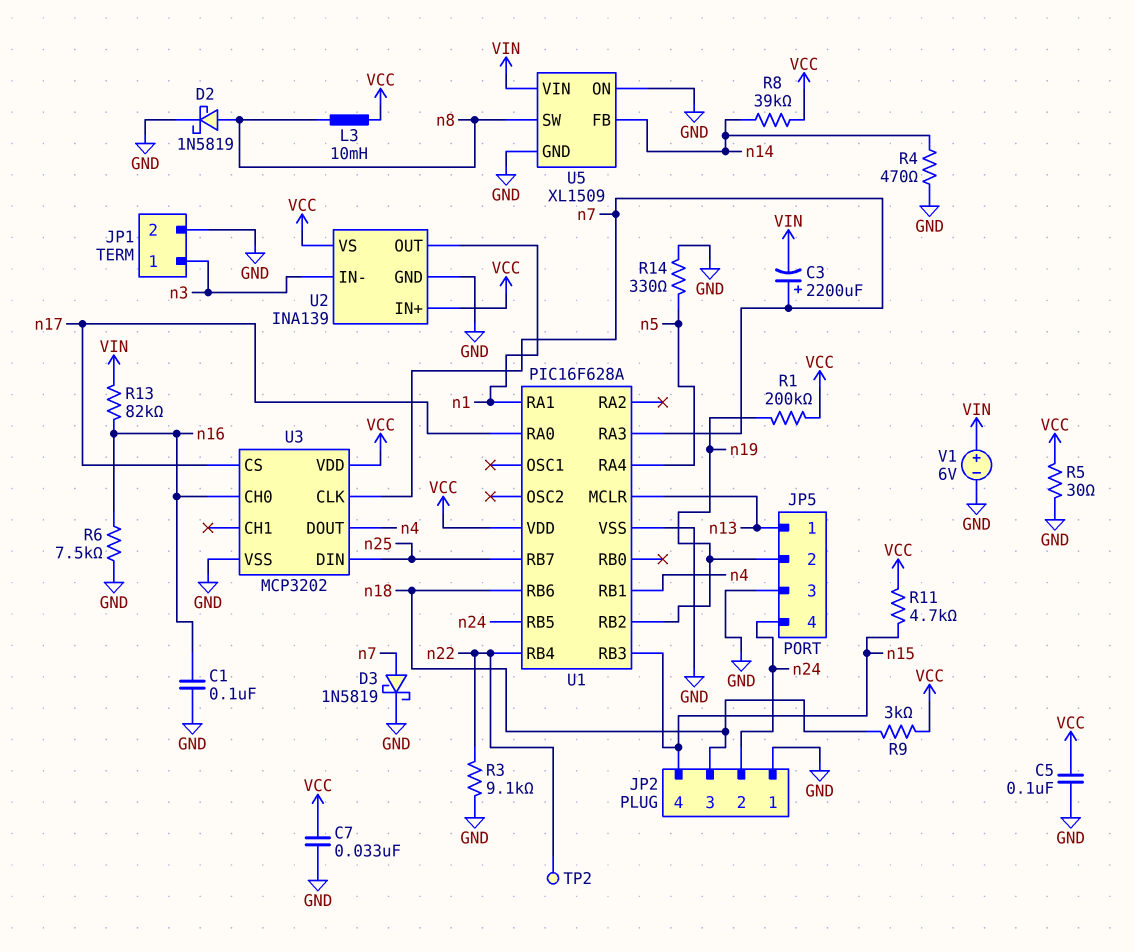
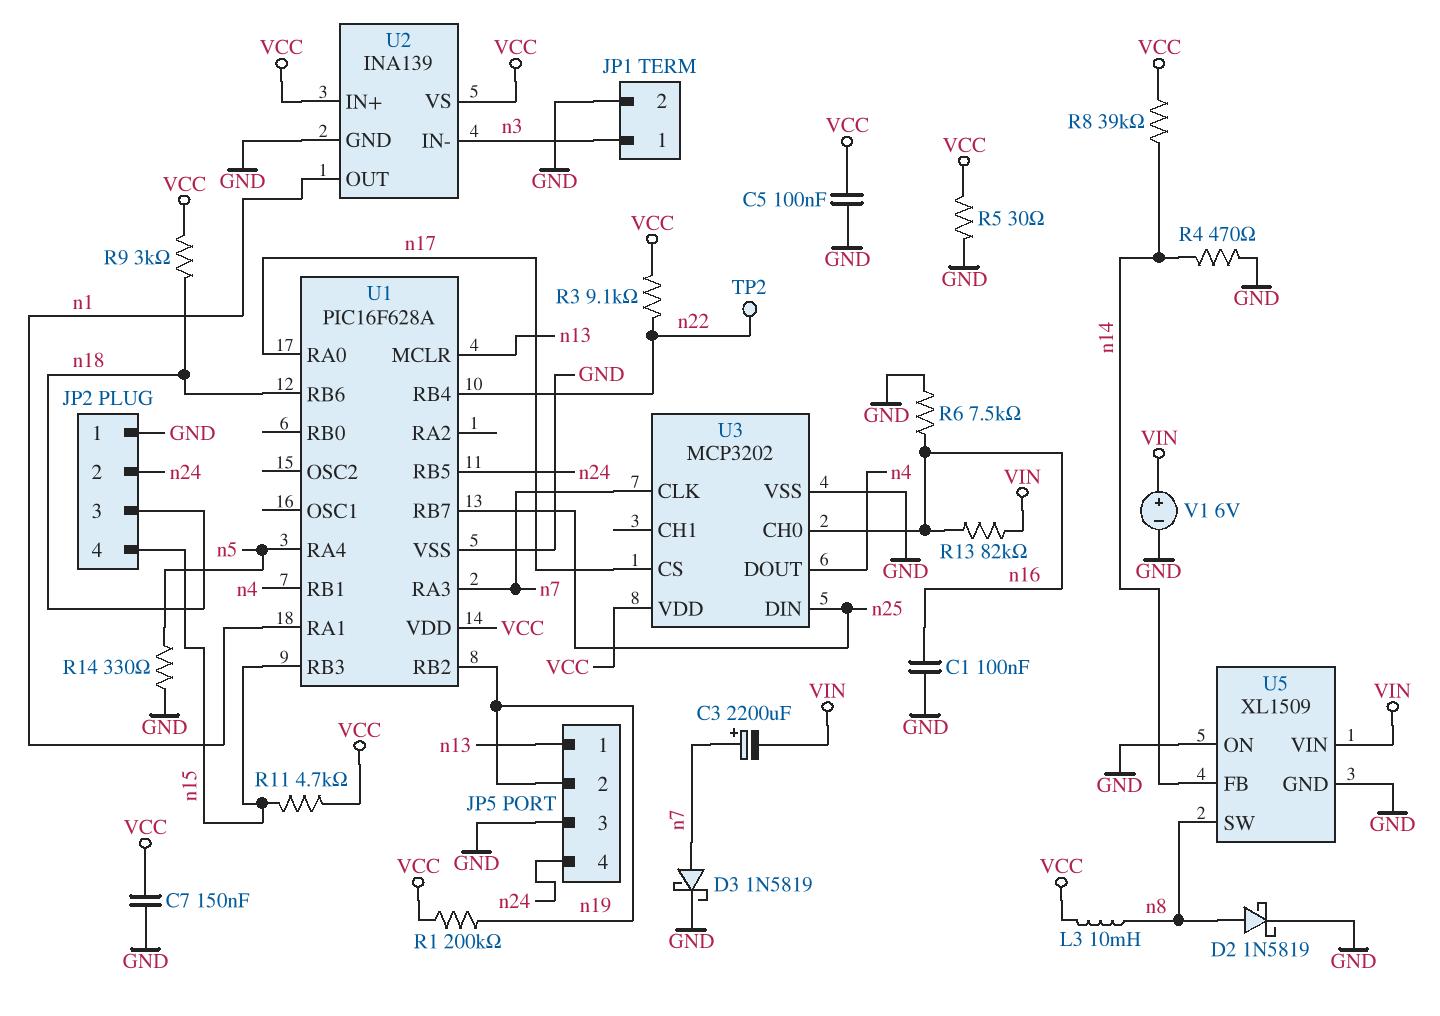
C7: 33nF (GND, VCC) -> 150nF (GND, VCC)
R3: 9.1k (GND, n22) -> 9.1k (VCC, n22)

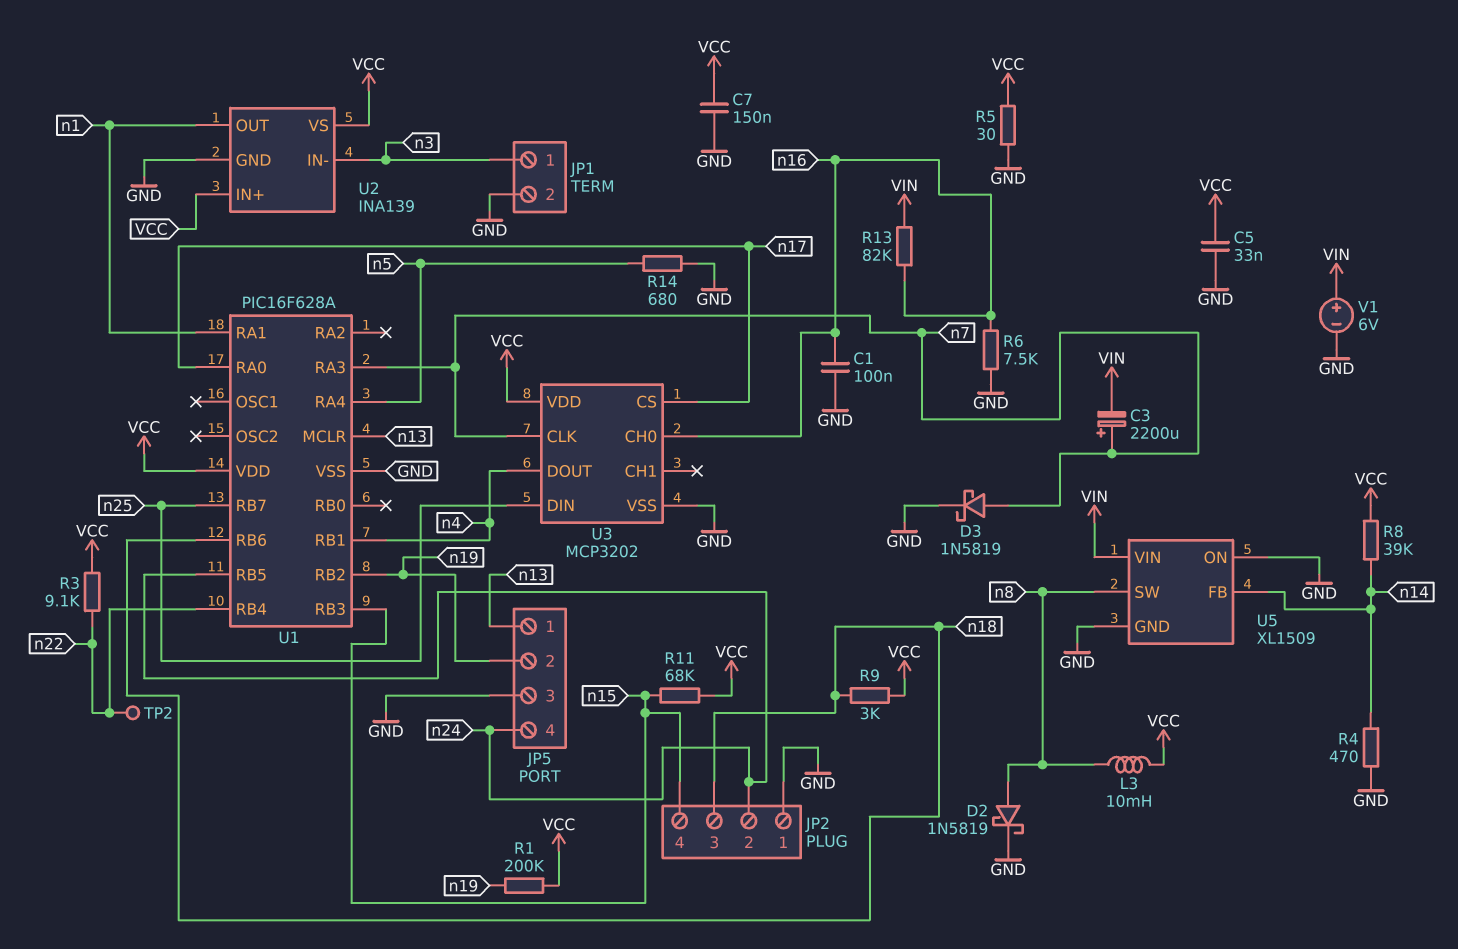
C5: 100nF (GND, VCC) -> 33nF (GND, VCC)
R11: 4.7k (VCC, n15) -> 68k (VCC, n15)
R14: 330 (GND, n5) -> 680 (GND, n5)

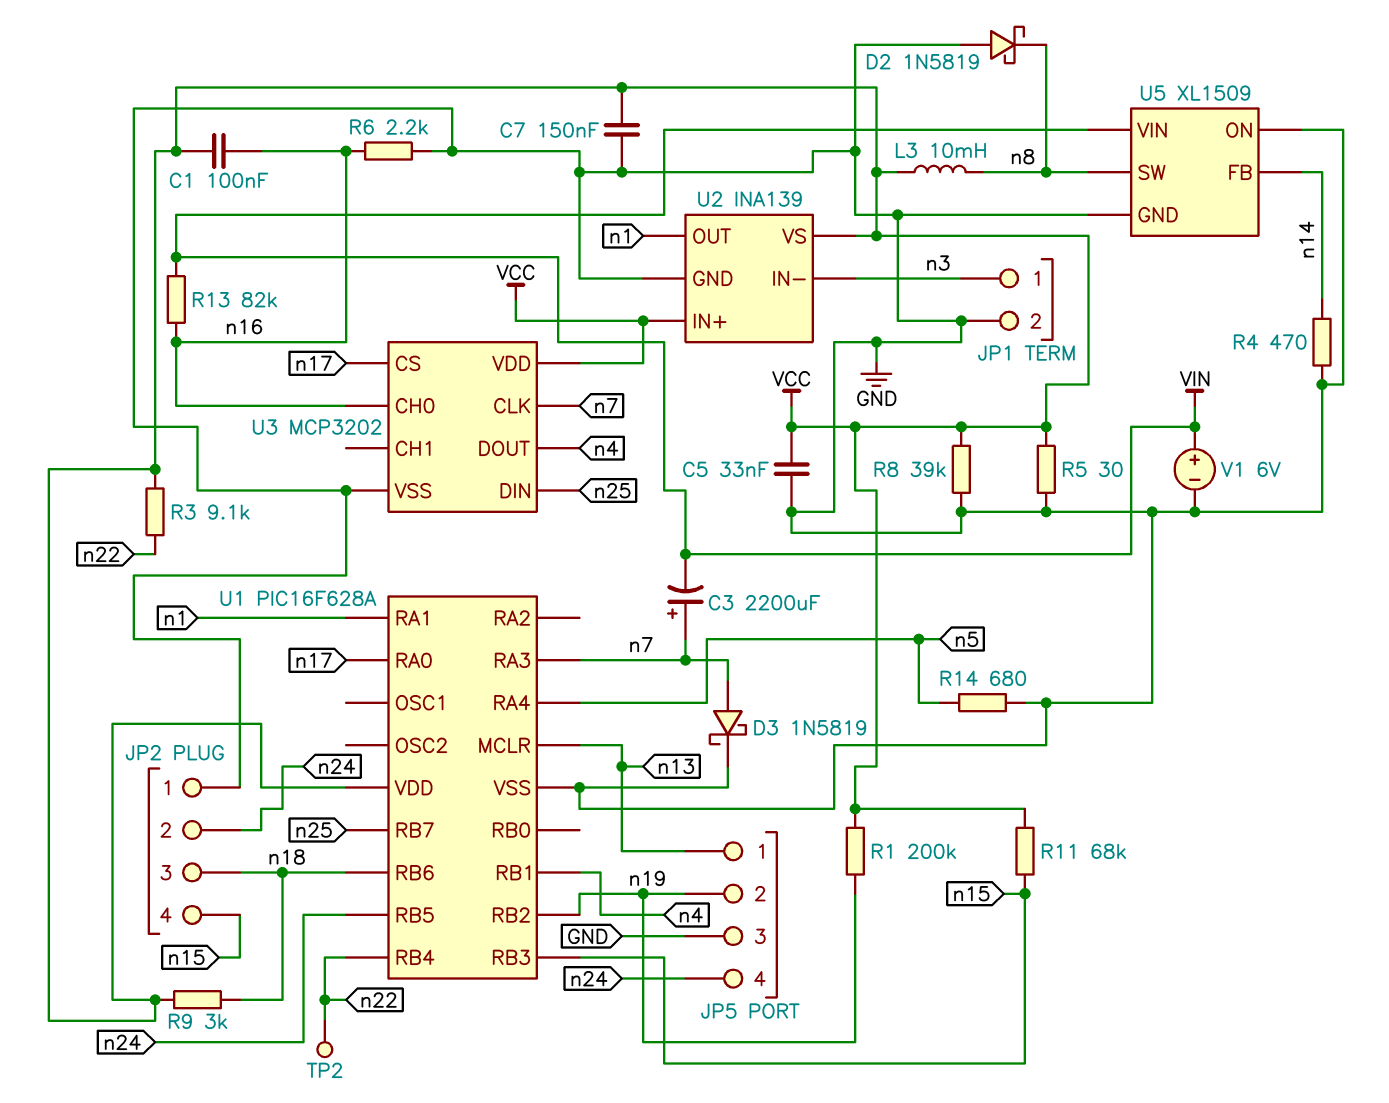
C1: 100nF (GND, n16) -> 100nF (VCC, n16)
D2: schottky 1N5819 (A n8, K GND) -> schottky 1N5819 (A GND, K n8)
R6: 7.5k (GND, n16) -> 2.2k (GND, n16)
R8: 39k (VCC, n14) -> 39k (GND, VCC)

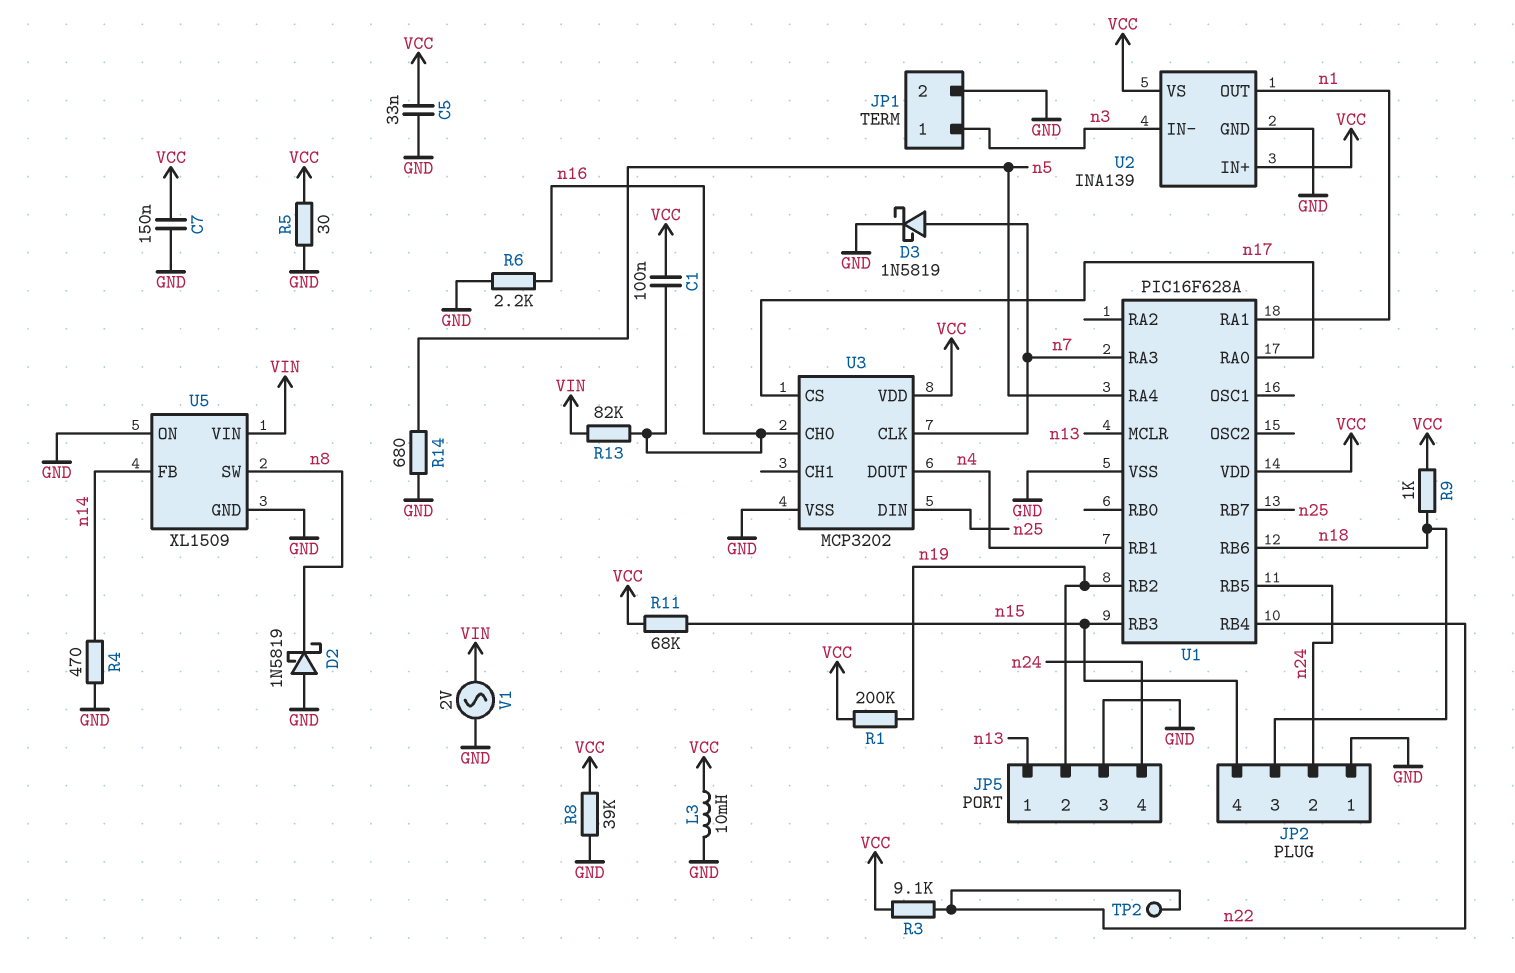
C3: 2200uF (plus n7, minus VIN) -> none
L3: 10mH (VCC, n8) -> 10mH (GND, VCC)
R9: 3k (VCC, n18) -> 1k (VCC, n18)
V1: 6V (plus VIN, minus GND) -> AC 2V (GND, VIN)

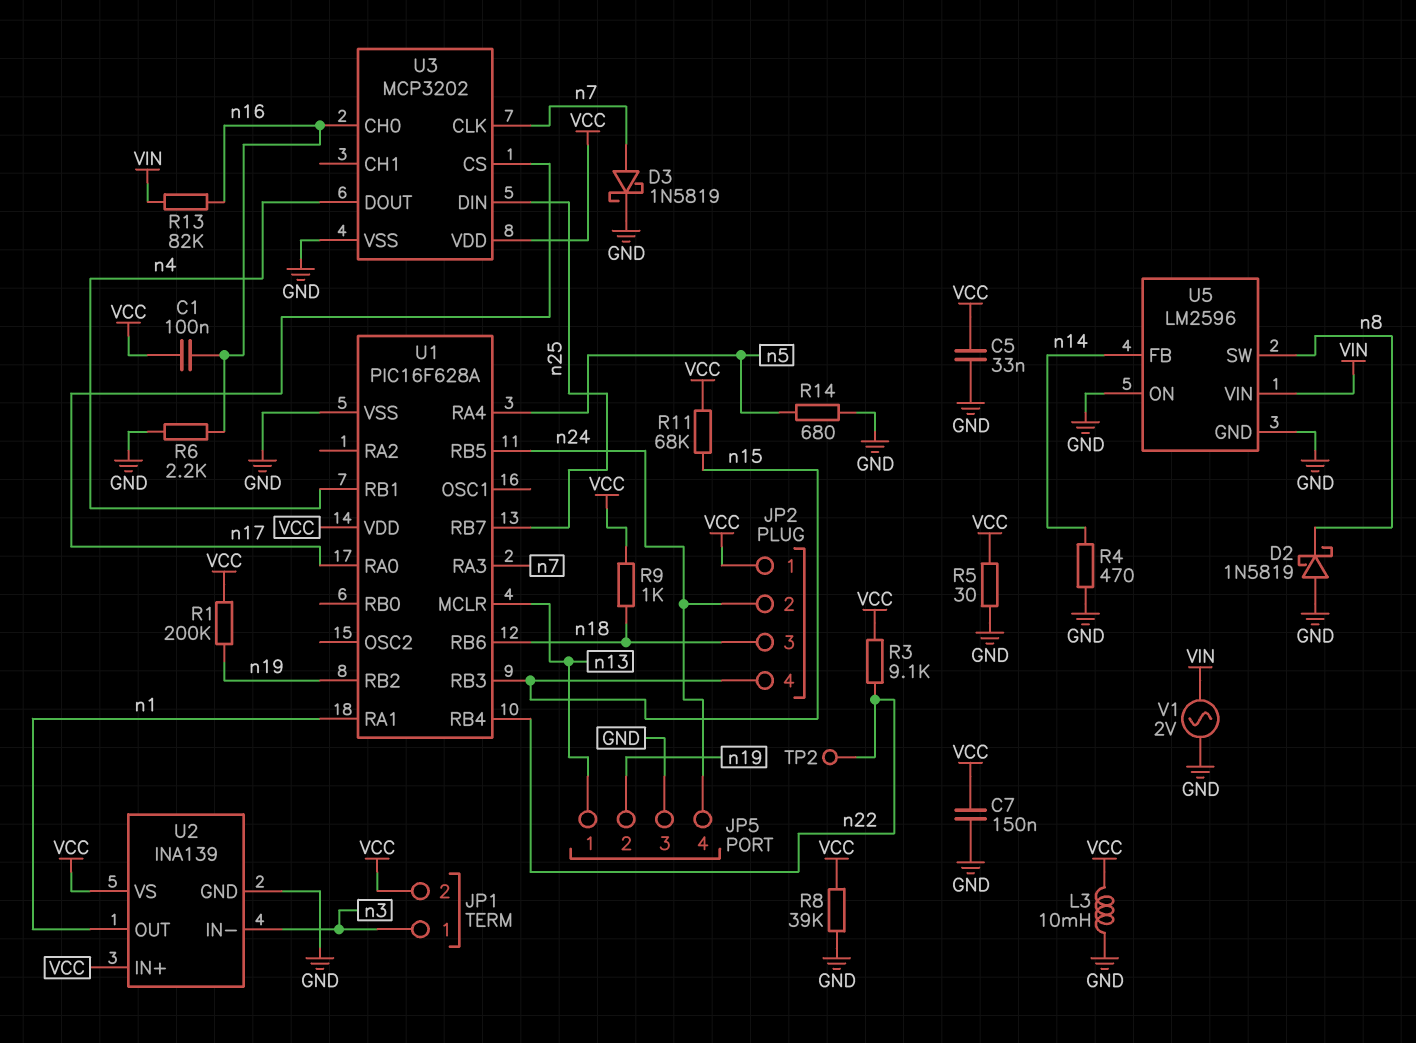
JP1 pin 2: GND -> VCC
JP2 pin 1: GND -> VCC
U5: XL1509 -> LM2596

